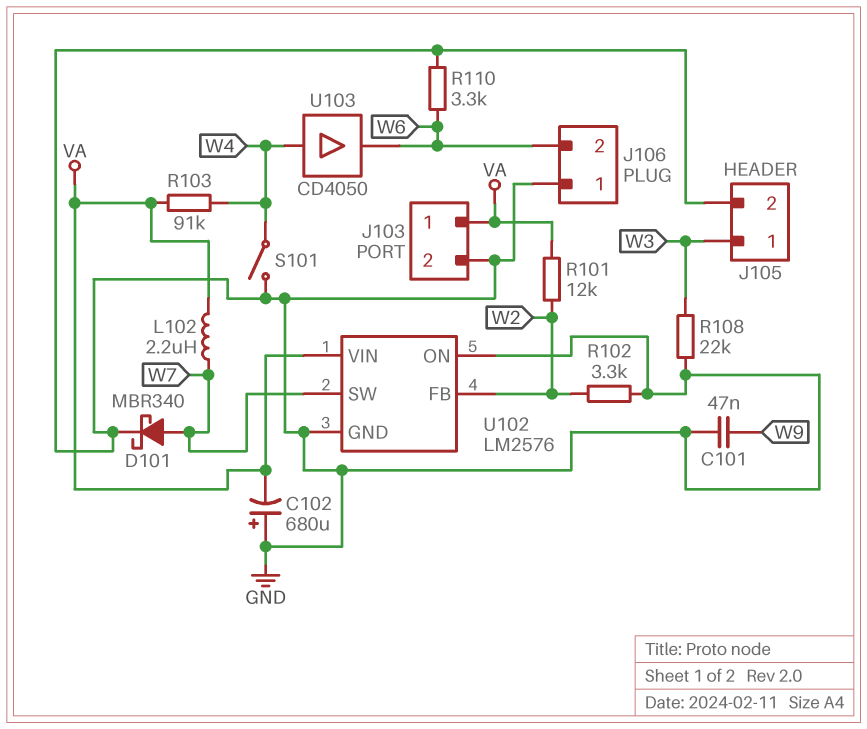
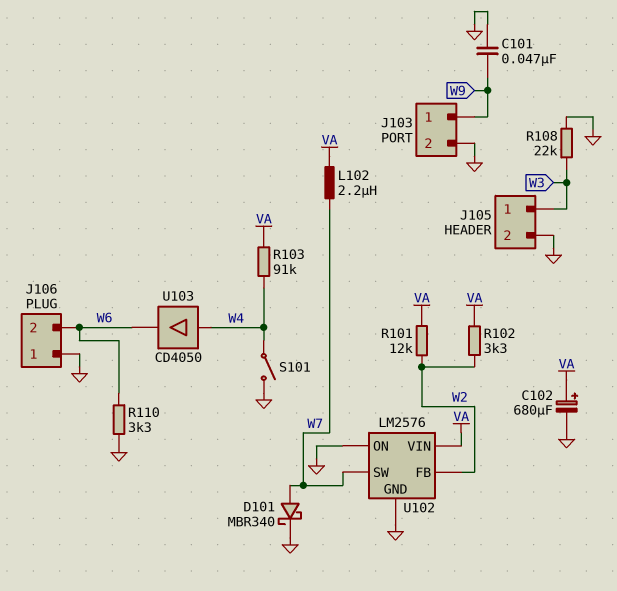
C102: 680uF (plus GND, minus VA) -> 680uF (plus VA, minus GND)
J103 pin 1: VA -> W9
R102: 3.3k (GND, W2) -> 3.3k (VA, W2)

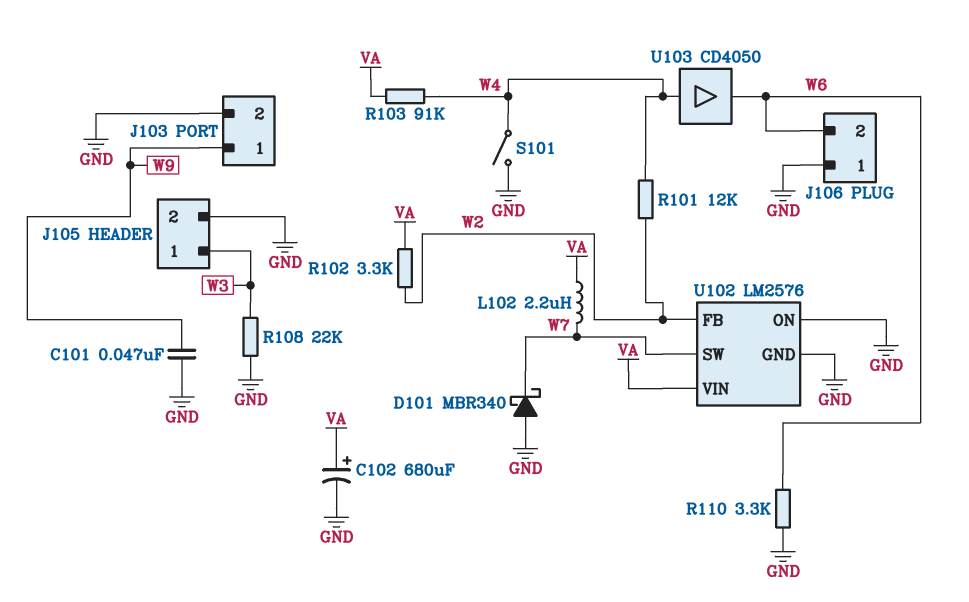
D101: schottky MBR340 (A W7, K GND) -> schottky MBR340 (A GND, K W7)
R101: 12k (VA, W2) -> 12k (W2, W4)

